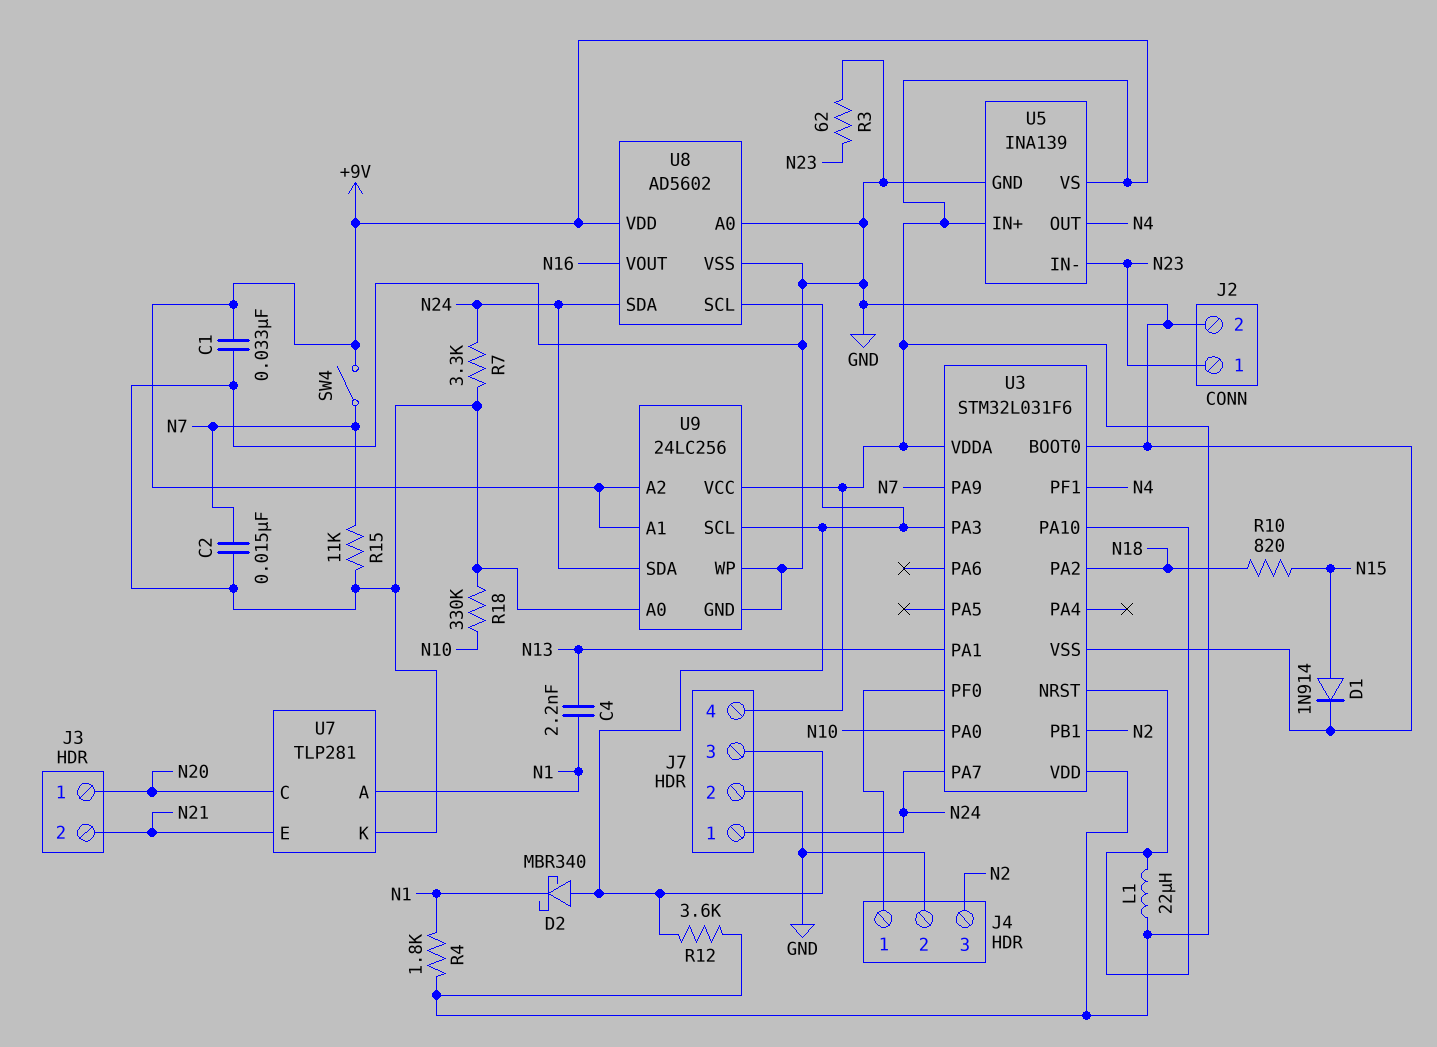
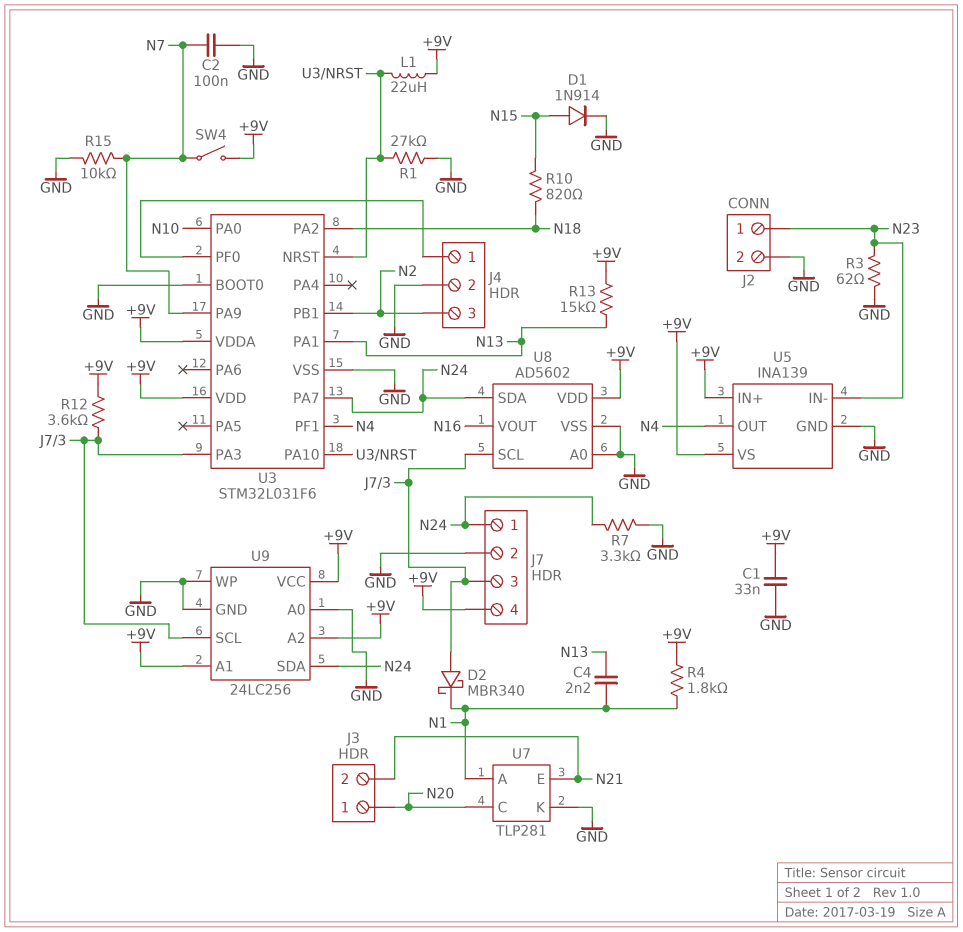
C2: 15nF (GND, N7) -> 100nF (GND, N7)
R1: none -> 27k (GND, U3/NRST)
R13: none -> 15k (+9V, N13)
R15: 11k (GND, N7) -> 10k (GND, N7)
R18: 330k (GND, N10) -> none

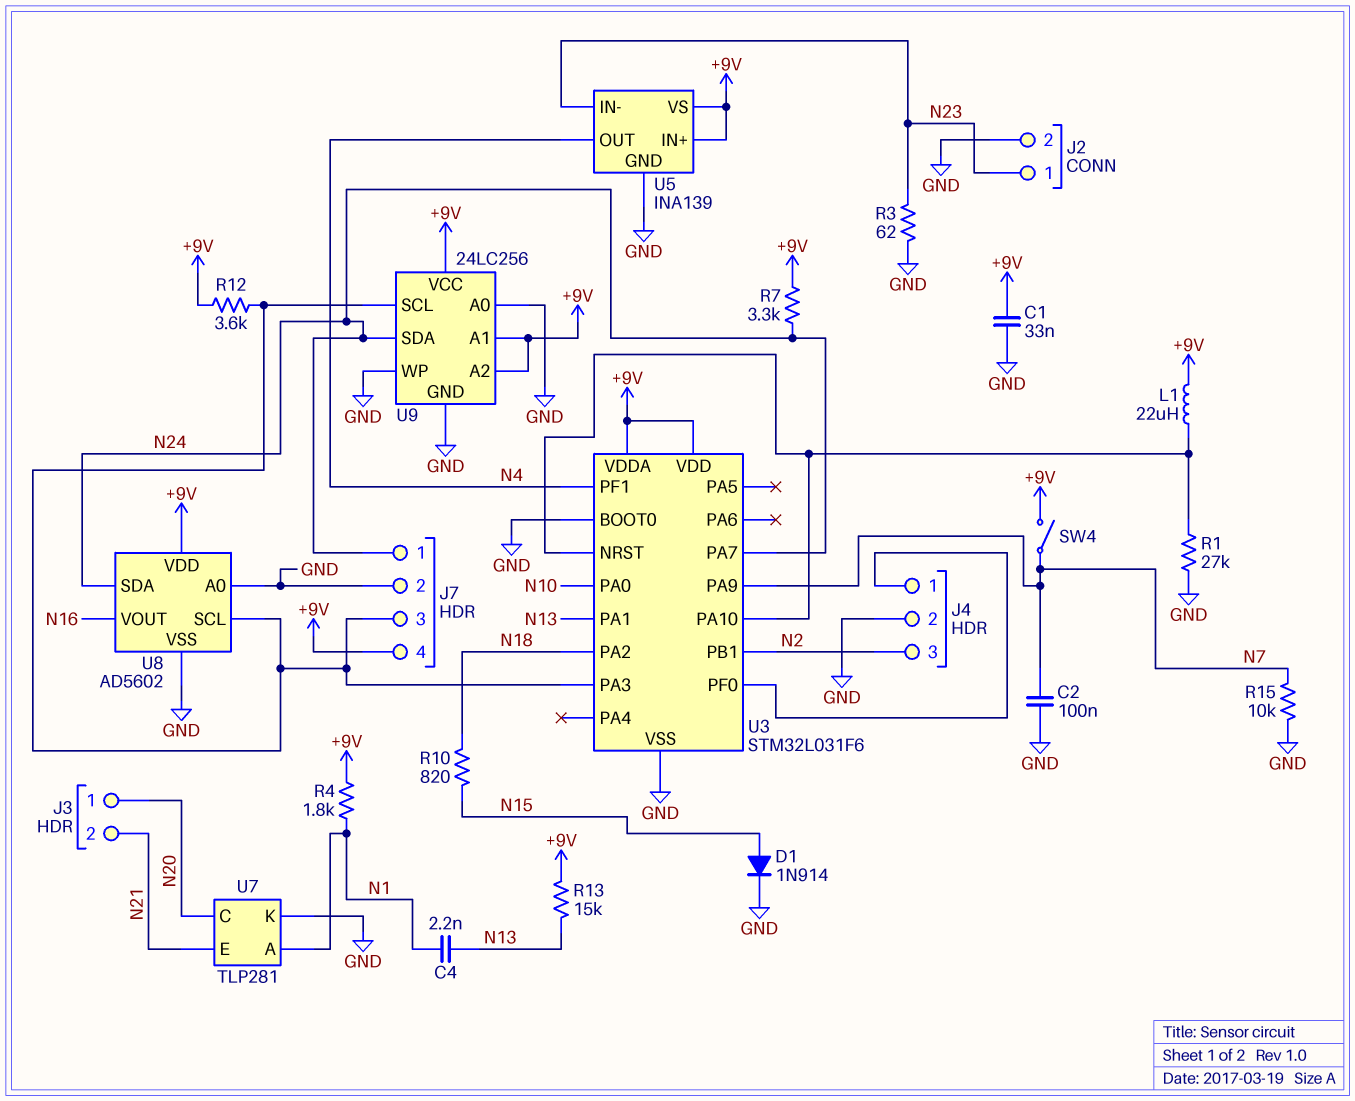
D2: schottky MBR340 (A J7/3, K N1) -> none
R7: 3.3k (GND, N24) -> 3.3k (+9V, N24)

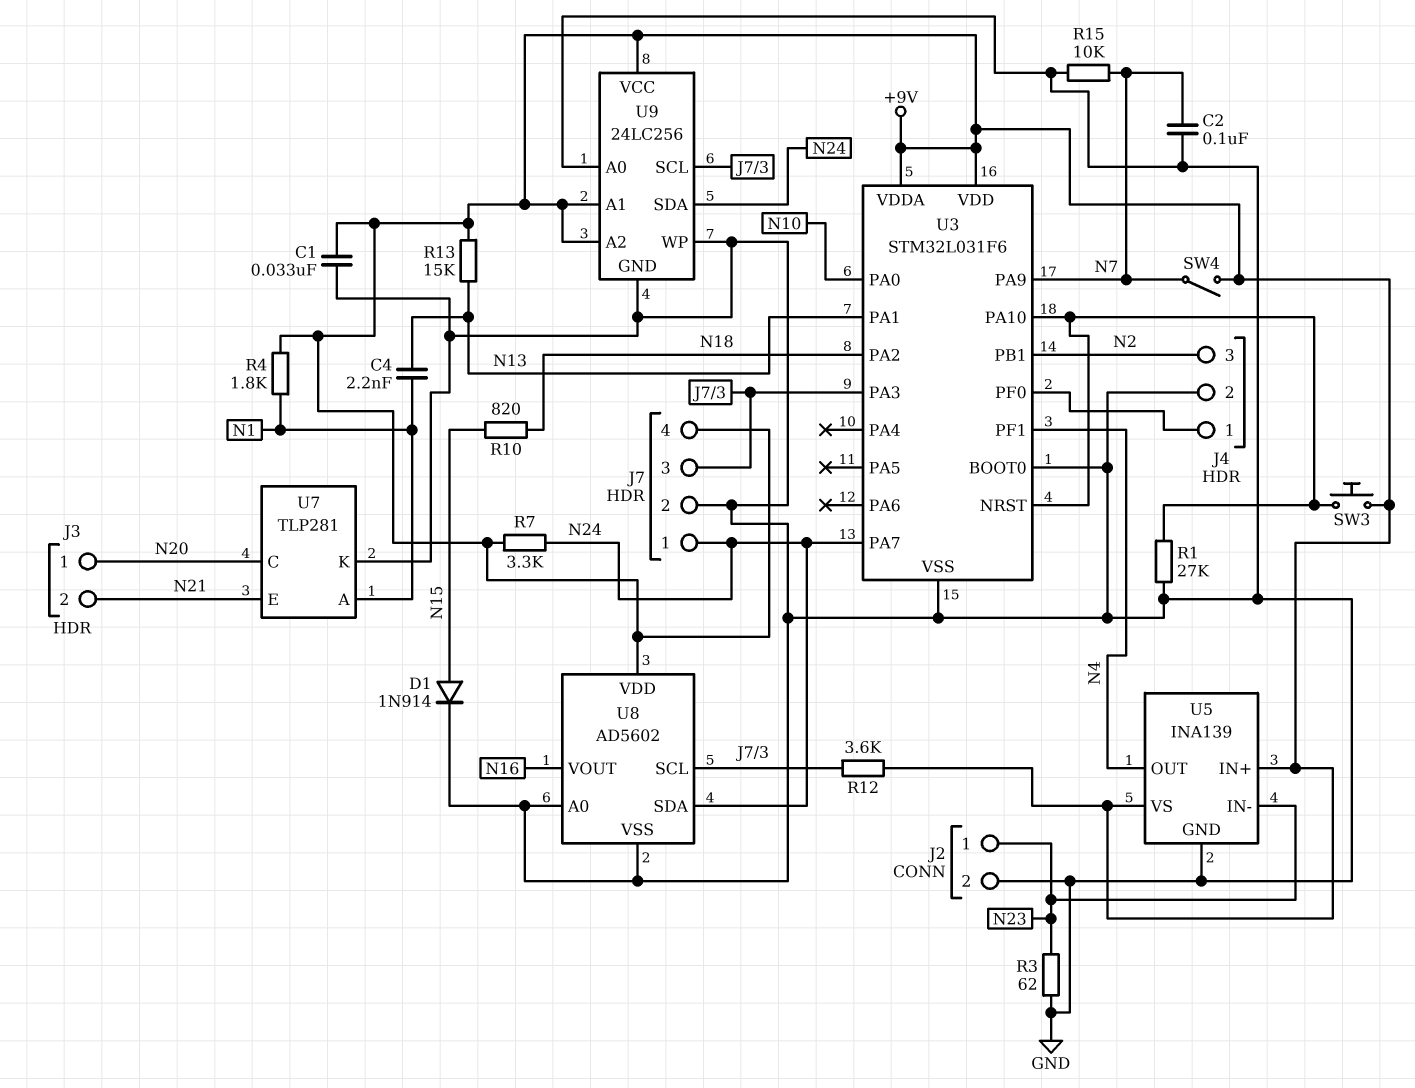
L1: 22uH (+9V, U3/NRST) -> none
SW3: none -> button (+9V, U3/NRST)

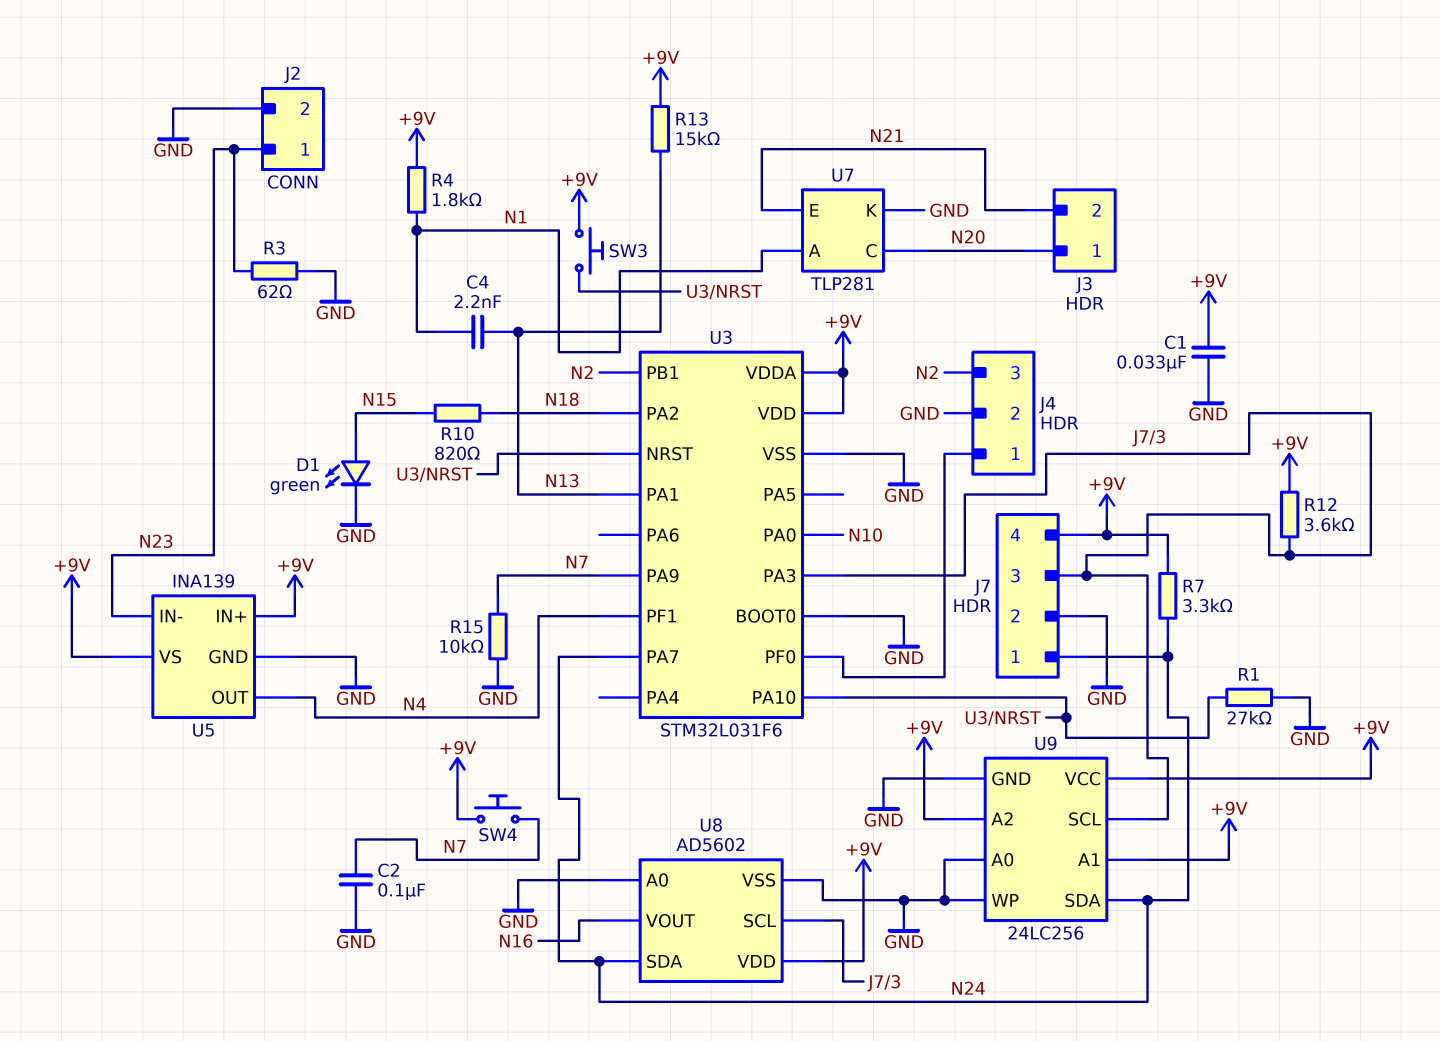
D1: diode 1N914 (A N15, K GND) -> LED green (A N15, K GND)
SW4: switch (+9V, N7) -> button (+9V, N7)

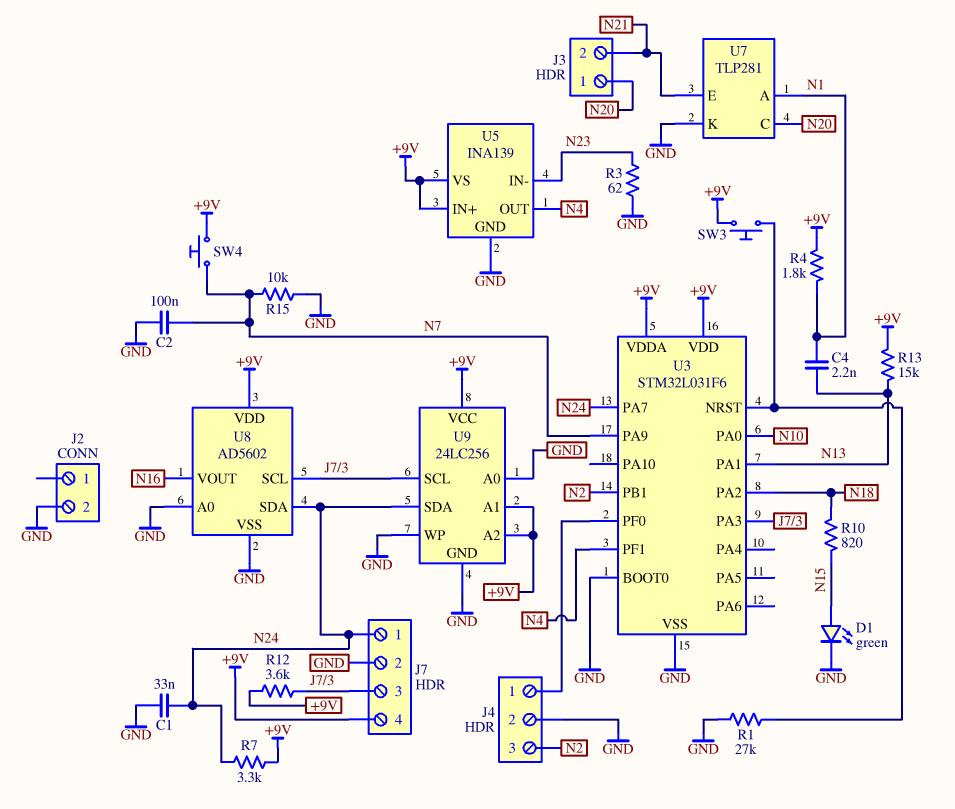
C1: 33nF (+9V, GND) -> 33nF (GND, N24)
J2 pin 1: N23 -> none
U3 pin PA10: U3/NRST -> none

